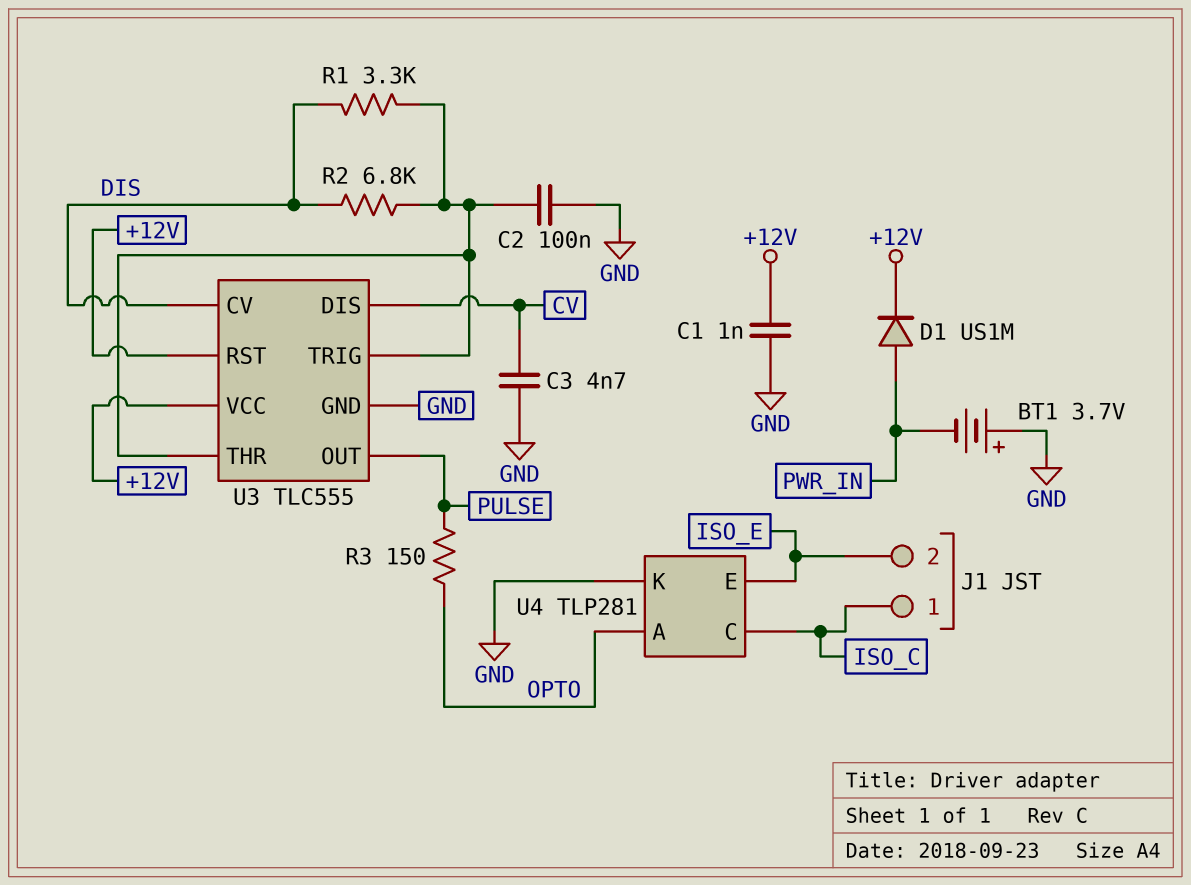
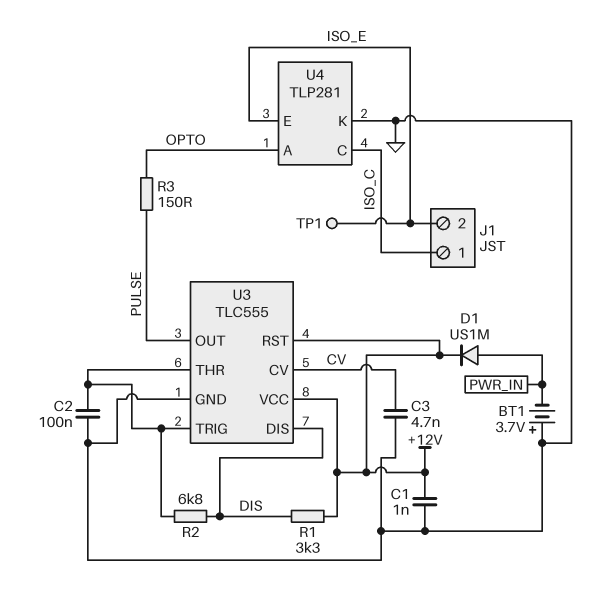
R1: 3.3k (DIS, U3/THR) -> 3.3k (+12V, DIS)
TP1: none -> test point (ISO_E)
U3 pin CV: DIS -> CV
U3 pin DIS: CV -> DIS

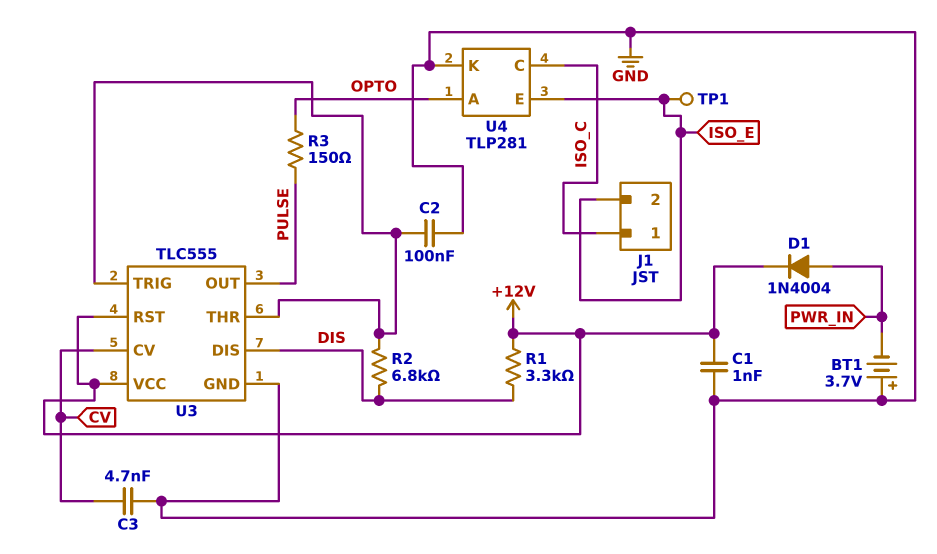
D1: diode US1M (A PWR_IN, K +12V) -> diode 1N4004 (A PWR_IN, K +12V)

